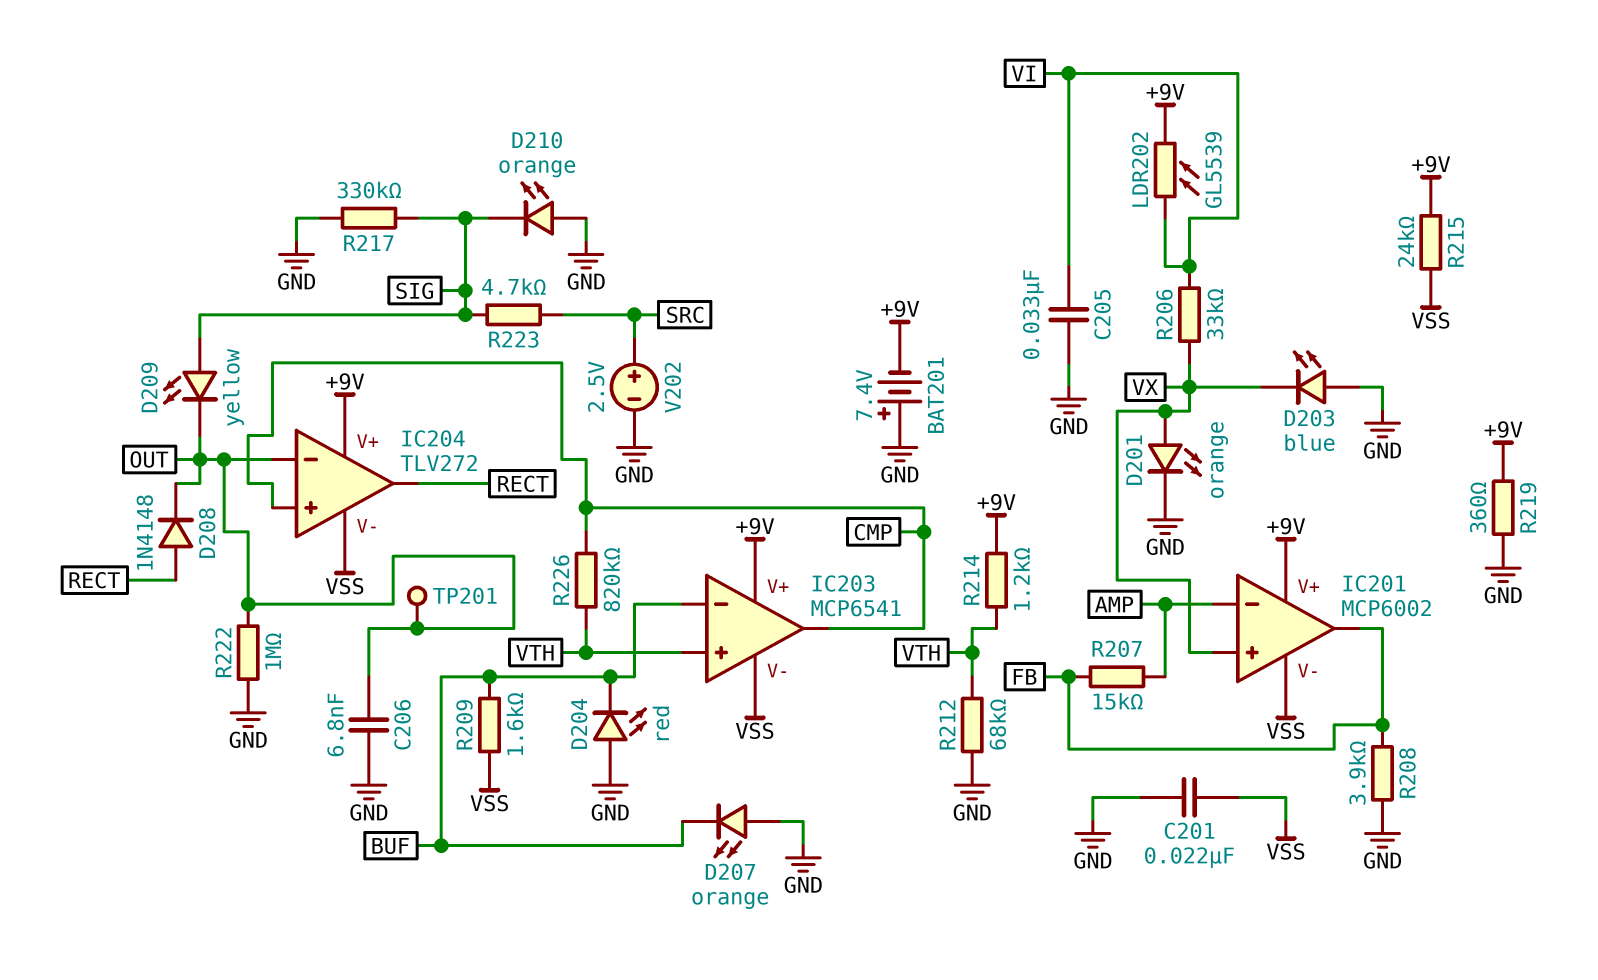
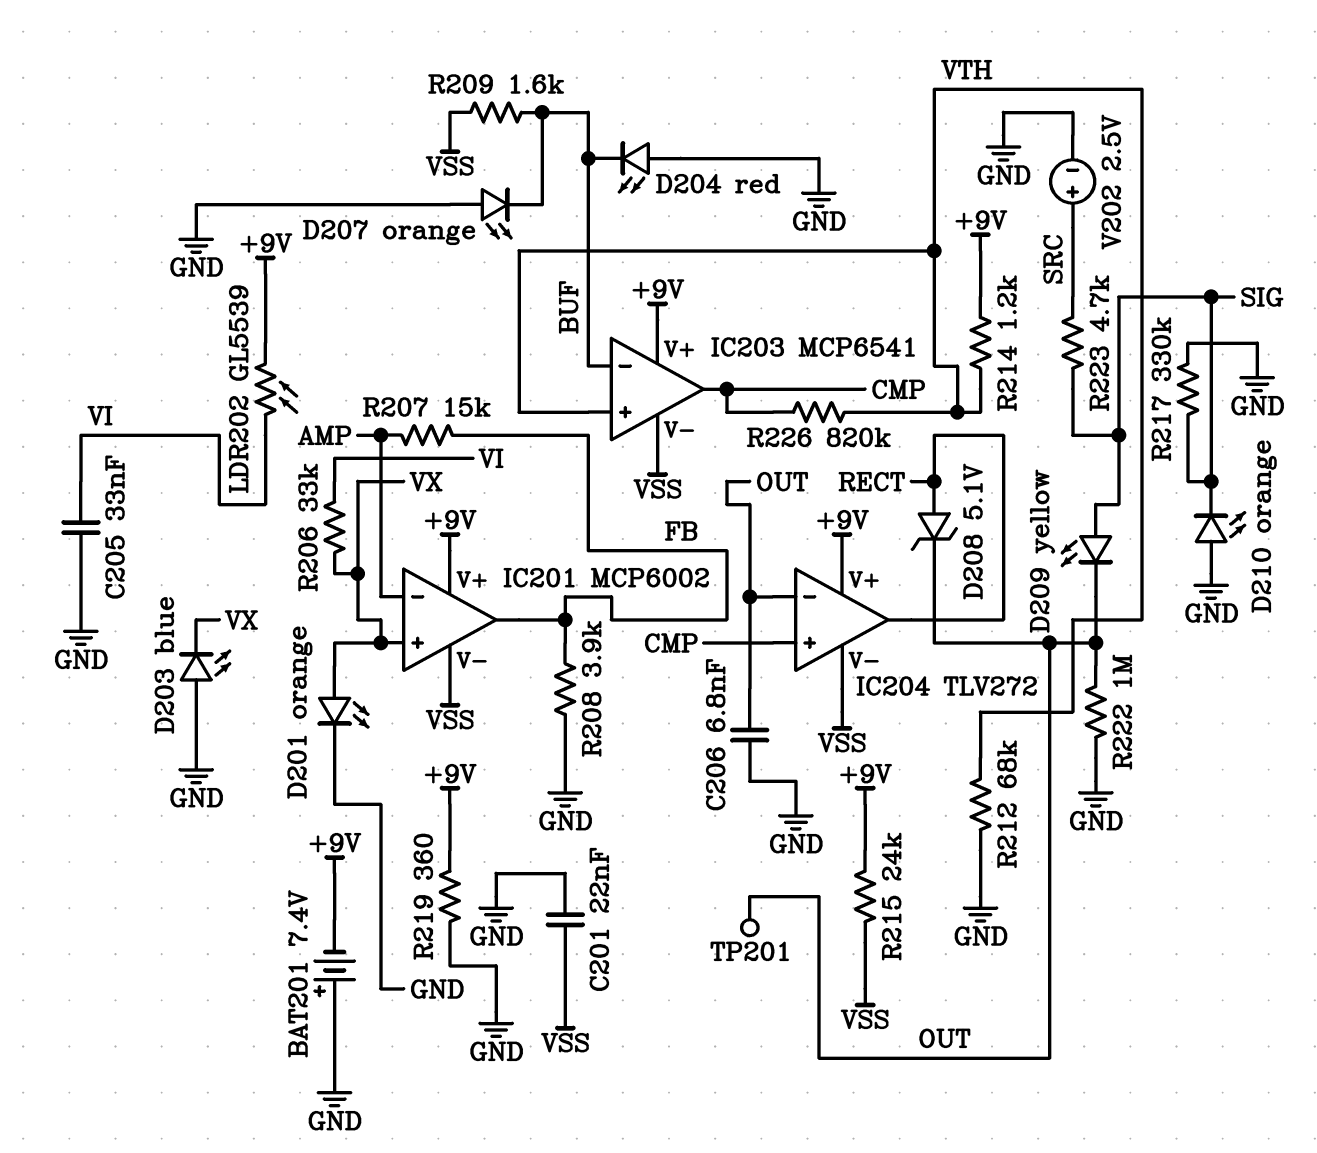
D208: diode 1N4148 (A RECT, K OUT) -> zener 5.1V (A RECT, K OUT)

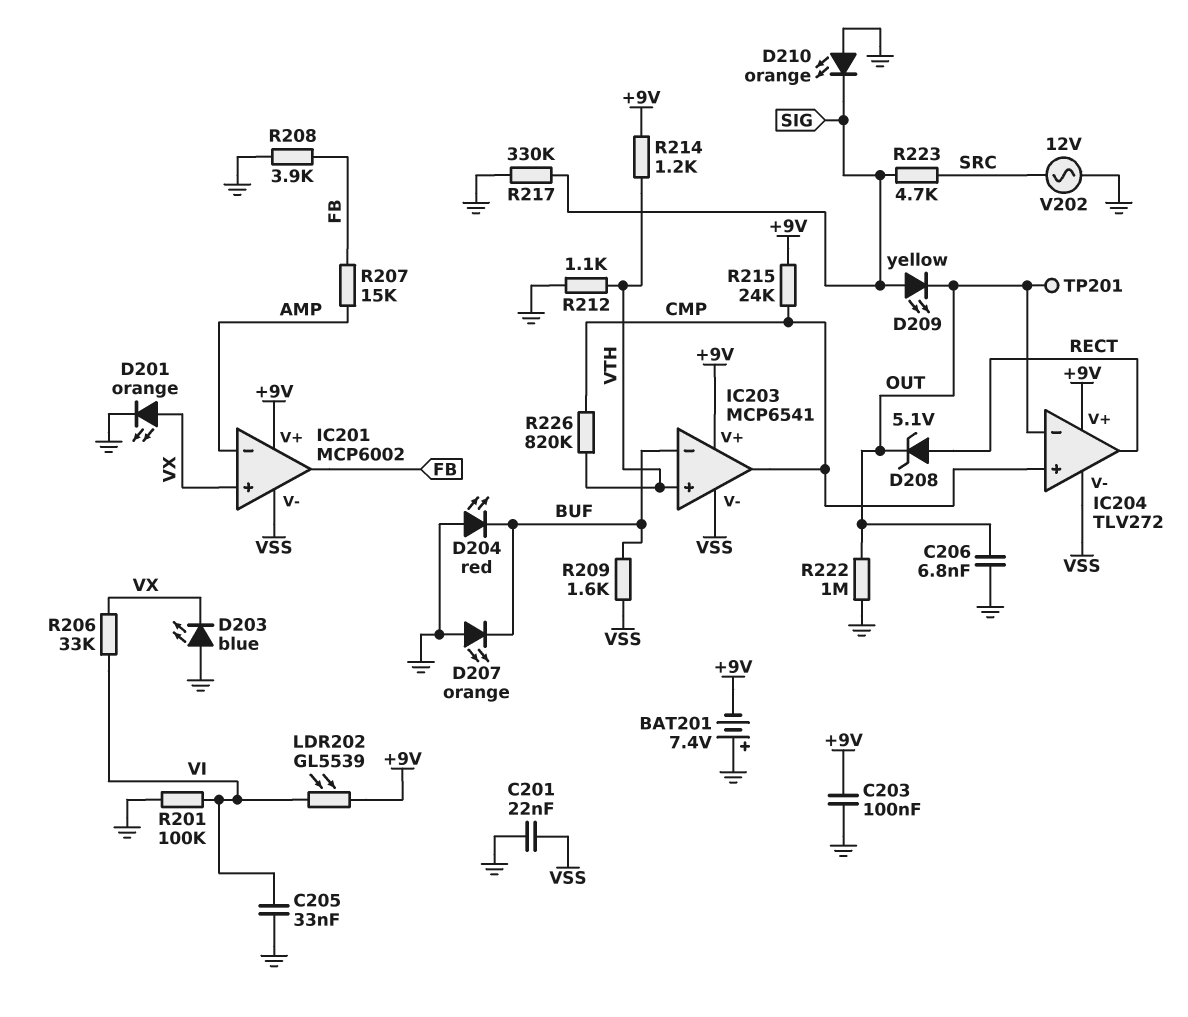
C203: none -> 100nF (+9V, GND)
R201: none -> 100k (GND, VI)
R212: 68k (GND, VTH) -> 1.1k (GND, VTH)
R215: 24k (+9V, VSS) -> 24k (+9V, CMP)
R219: 360 (+9V, GND) -> none
V202: 2.5V (plus SRC, minus GND) -> AC 12V (GND, SRC)

